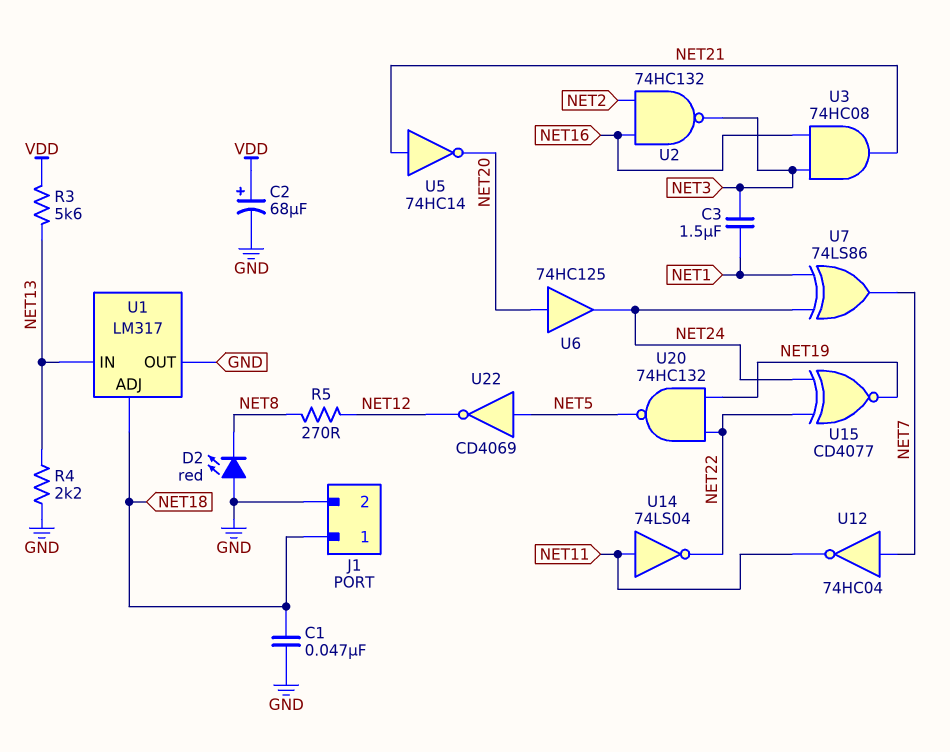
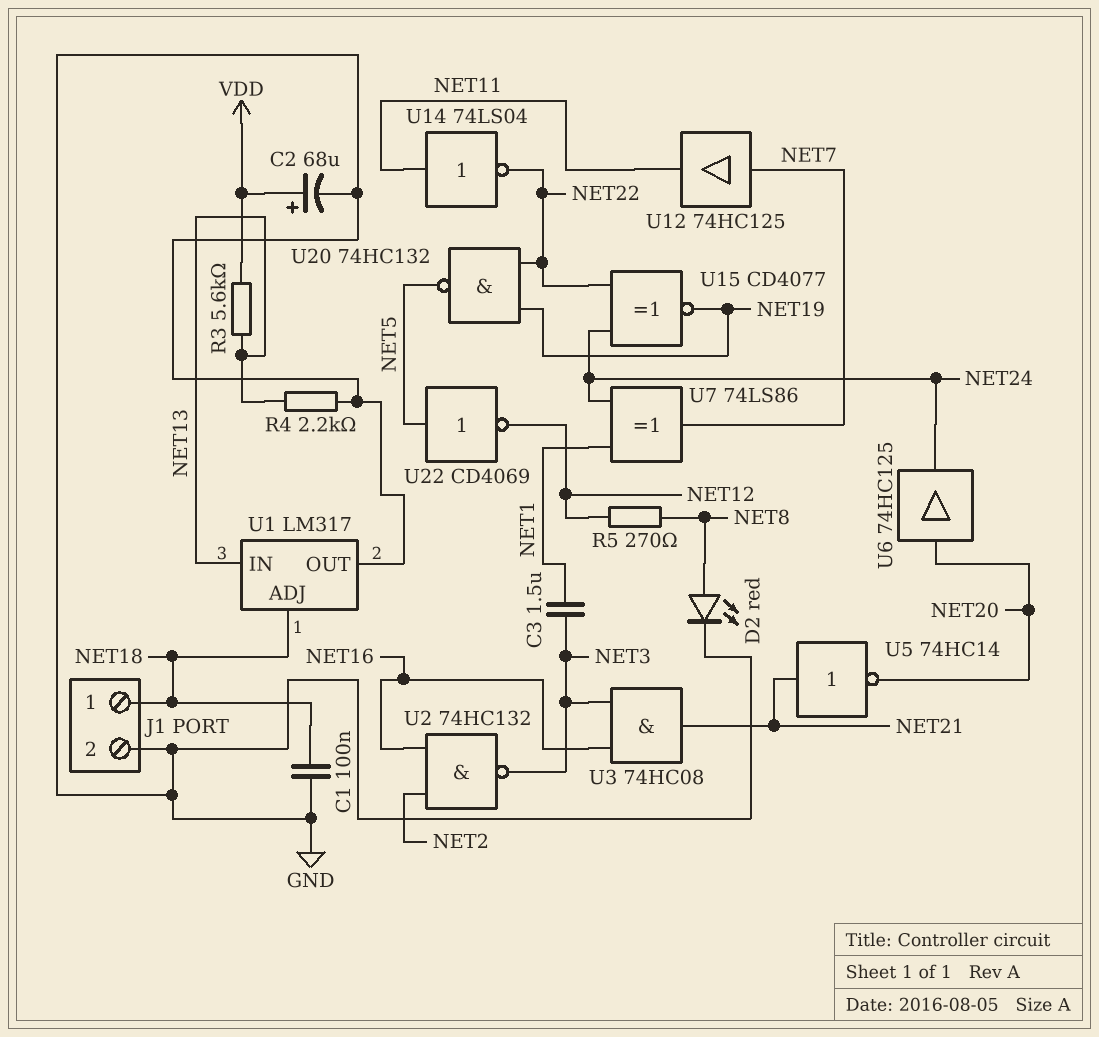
C1: 47nF (GND, NET18) -> 100nF (GND, NET18)
D2: LED red (A GND, K NET8) -> LED red (A NET8, K GND)
U12: NOT 74HC04 (in NET7, out NET11) -> buffer 74HC125 (in NET7, out NET11)

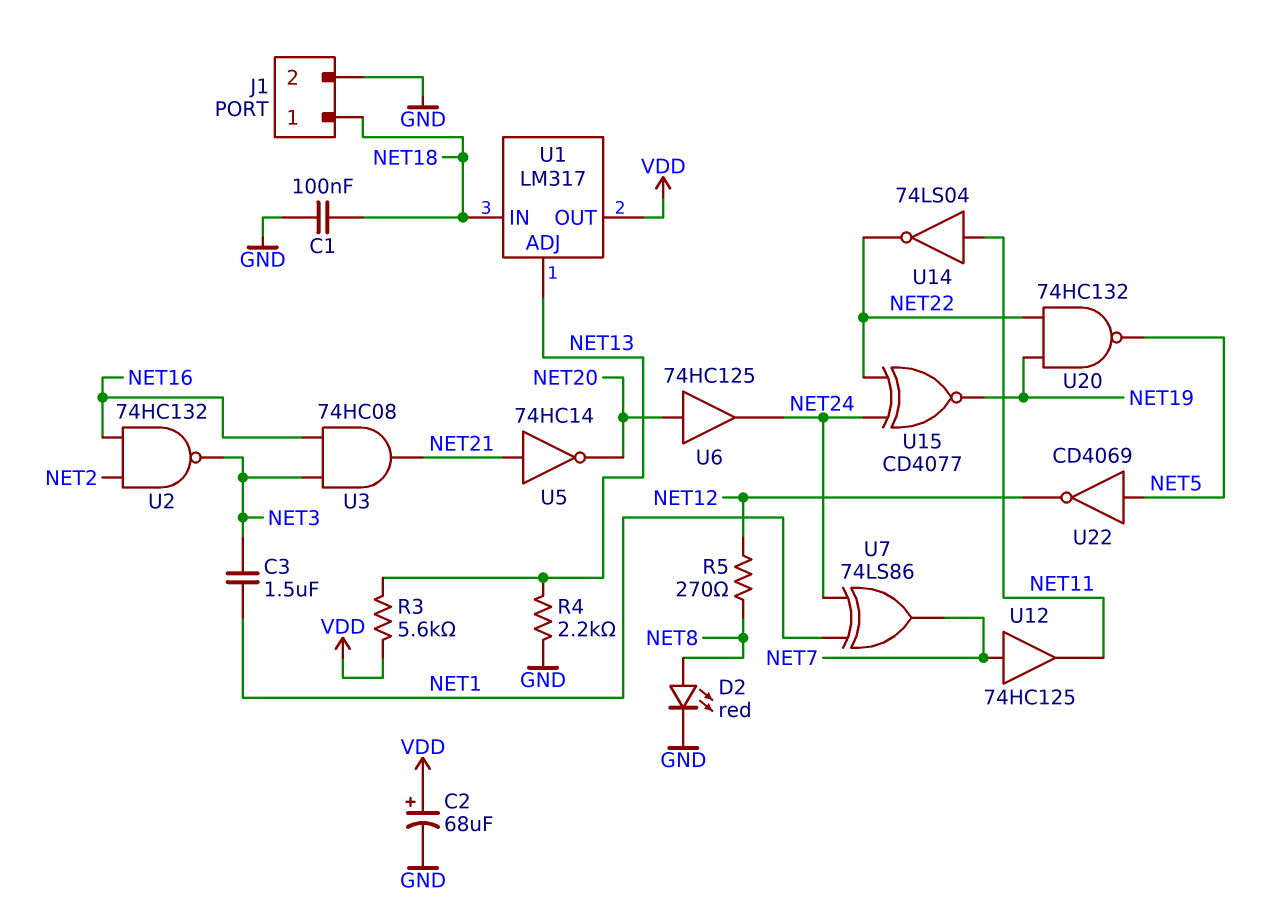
U1 pin ADJ: NET18 -> NET13
U1 pin IN: NET13 -> NET18
U1 pin OUT: GND -> VDD

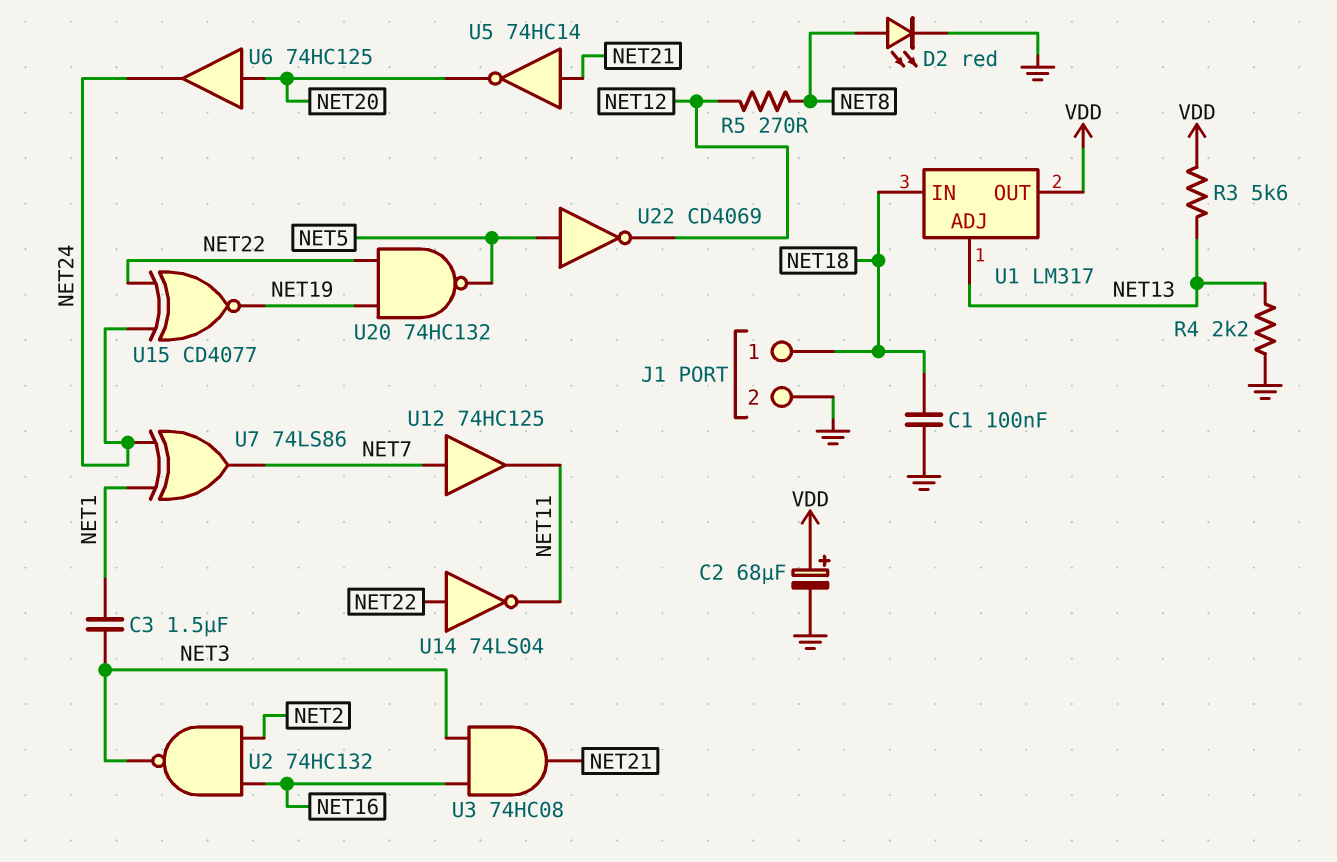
U14: NOT 74LS04 (in NET11, out NET22) -> NOT 74LS04 (in NET22, out NET11)

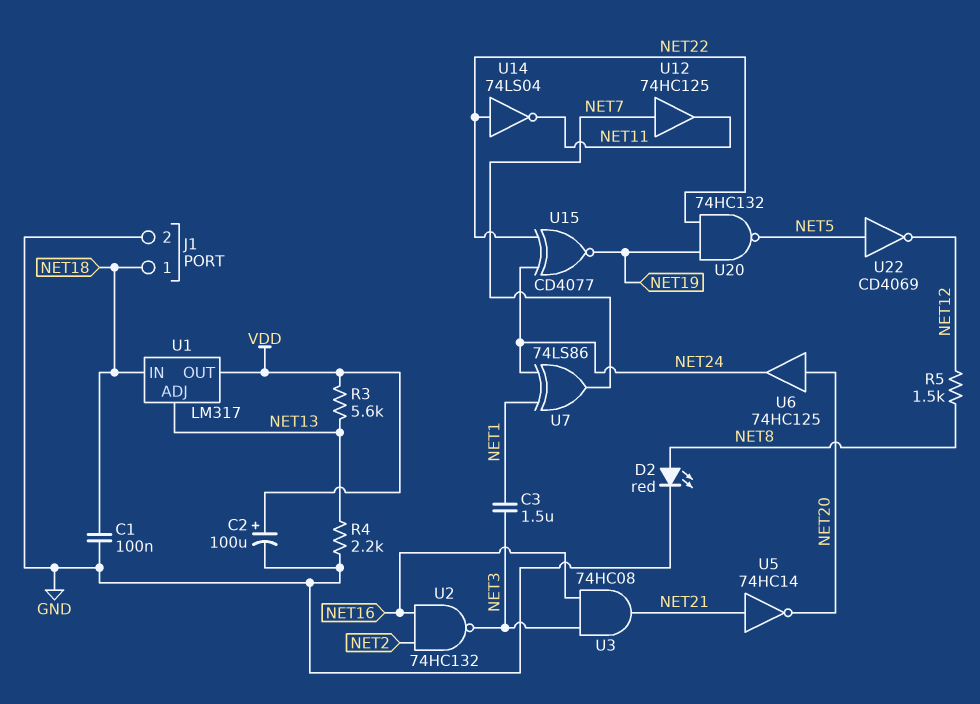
C2: 68uF (plus VDD, minus GND) -> 100uF (plus VDD, minus GND)
R5: 270 (NET8, NET12) -> 1.5k (NET8, NET12)

